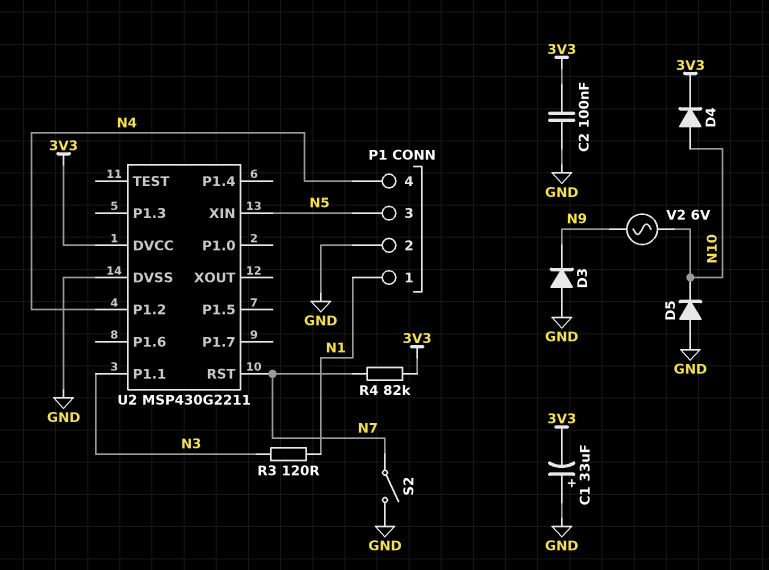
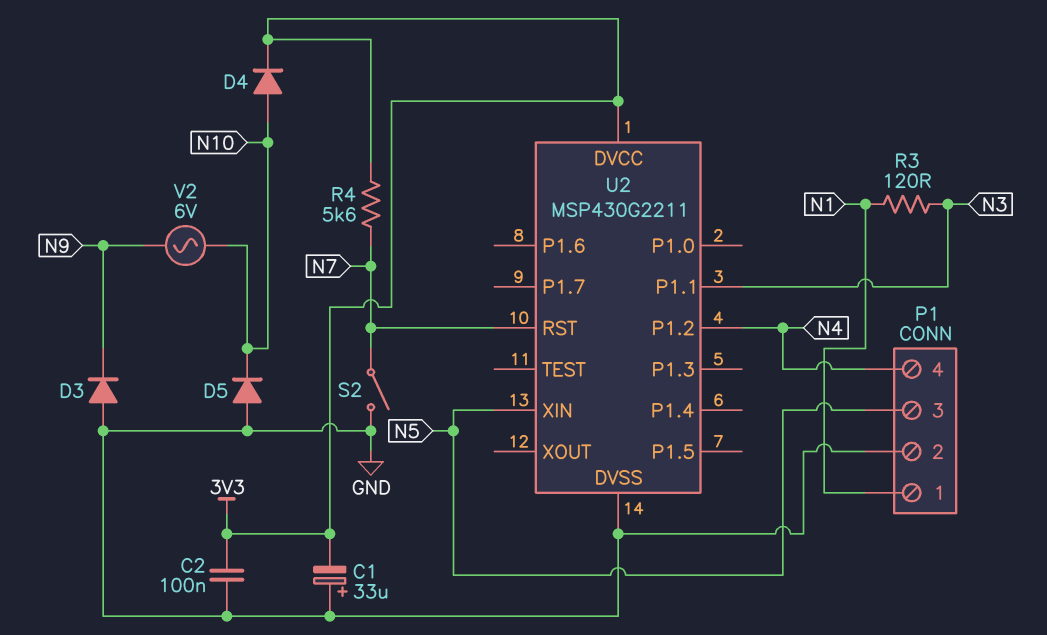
R4: 82k (3V3, N7) -> 5.6k (3V3, N7)

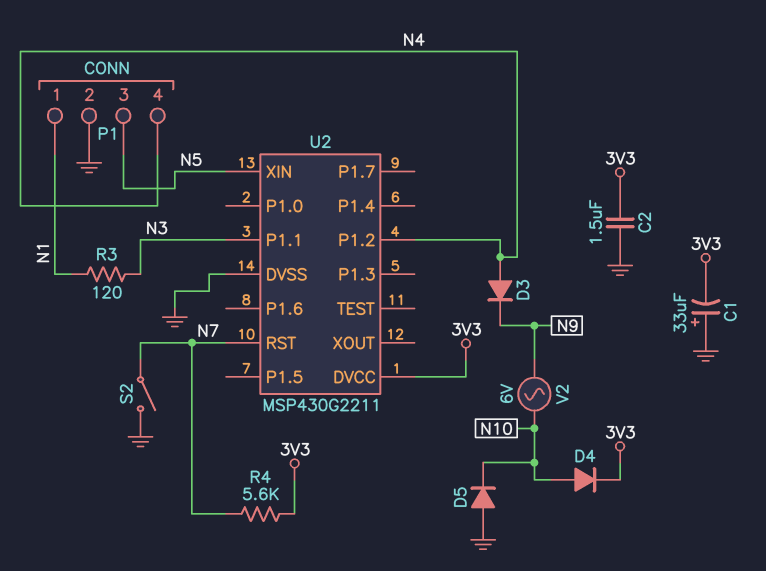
C2: 100nF (3V3, GND) -> 1.5uF (3V3, GND)
D3: diode (A GND, K N9) -> diode (A N4, K N9)

